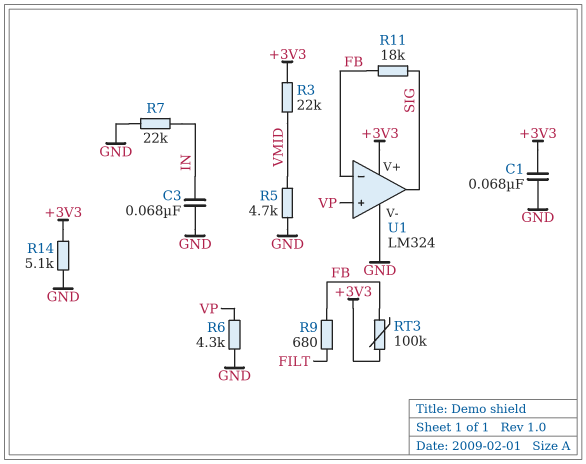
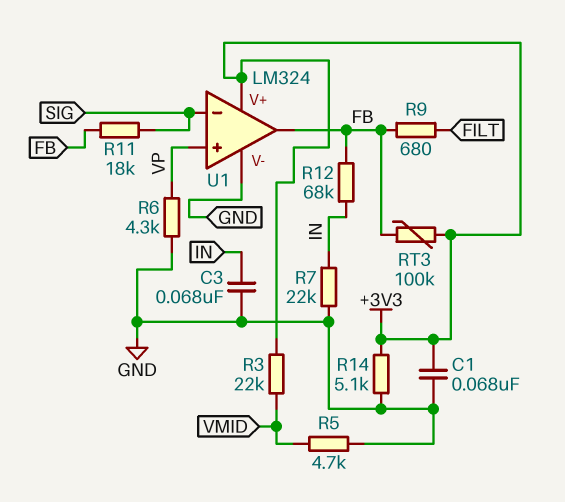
R12: none -> 68k (FB, IN)
U1 pin in-: FB -> SIG
U1 pin out: SIG -> FB

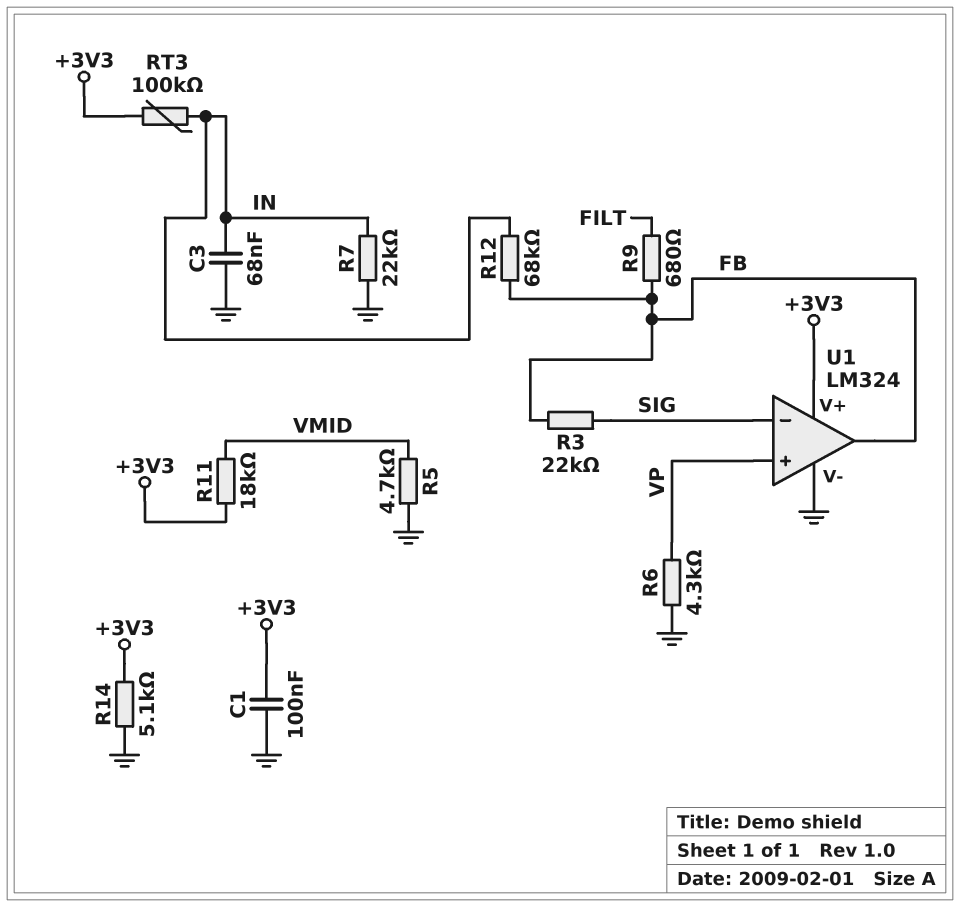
C1: 68nF (+3V3, GND) -> 100nF (+3V3, GND)
R3: 22k (+3V3, VMID) -> 22k (FB, SIG)
R11: 18k (FB, SIG) -> 18k (+3V3, VMID)
RT3: 100k (+3V3, FB) -> 100k (+3V3, IN)

